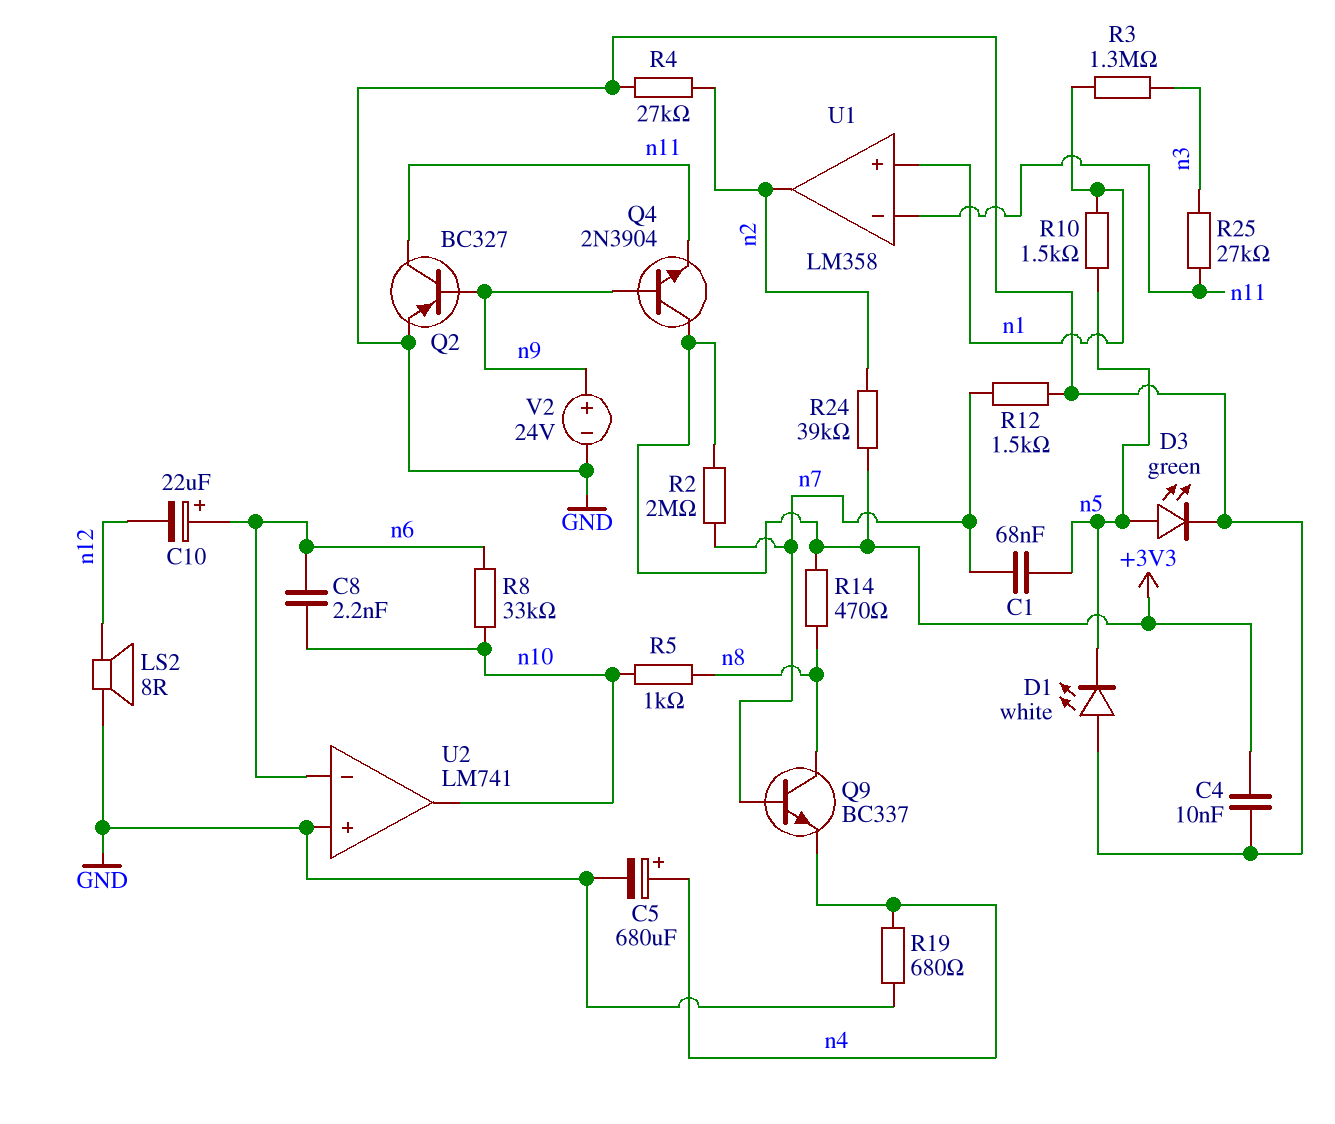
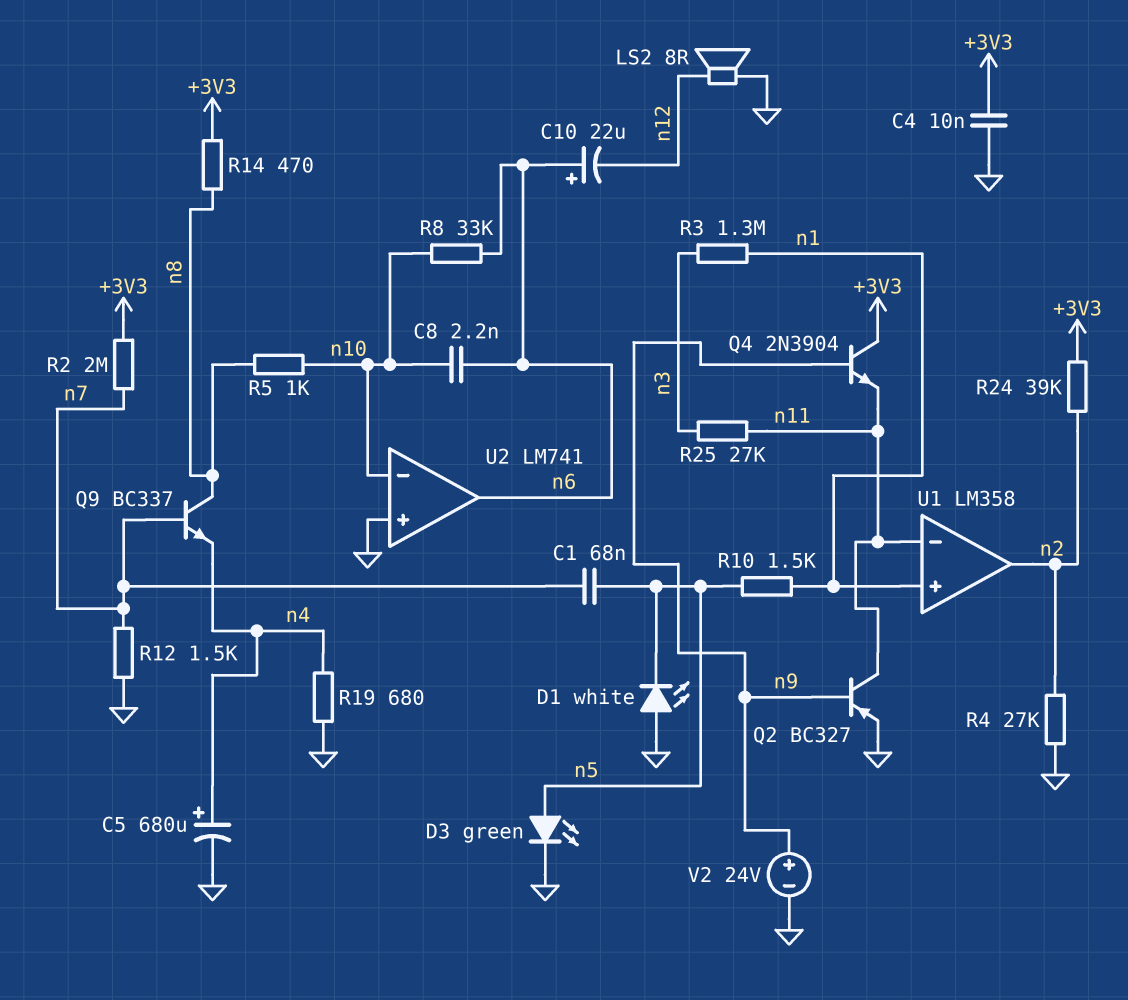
U2 pin in-: n6 -> n10
U2 pin out: n10 -> n6

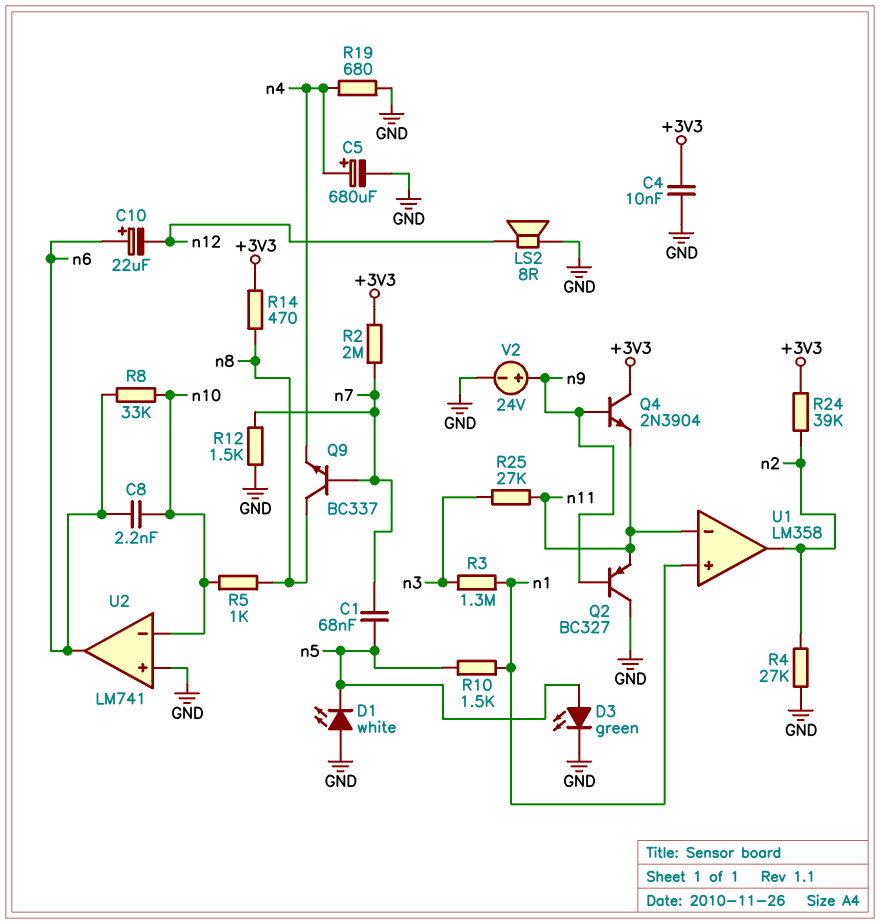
Q2: PNP BC327 (B n9, C n11, E GND) -> PNP BC327 (B n9, C GND, E n11)

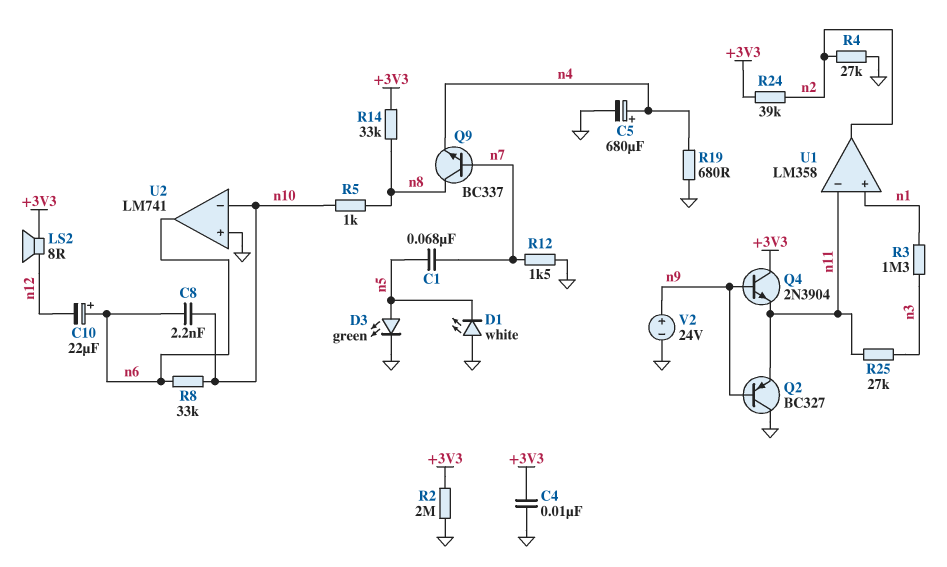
LS2: speaker 8R (GND, n12) -> speaker 8R (+3V3, n12)
R2: 2M (+3V3, n7) -> 2M (+3V3, GND)
R10: 1.5k (n1, n5) -> none
R14: 470 (+3V3, n8) -> 33k (+3V3, n8)

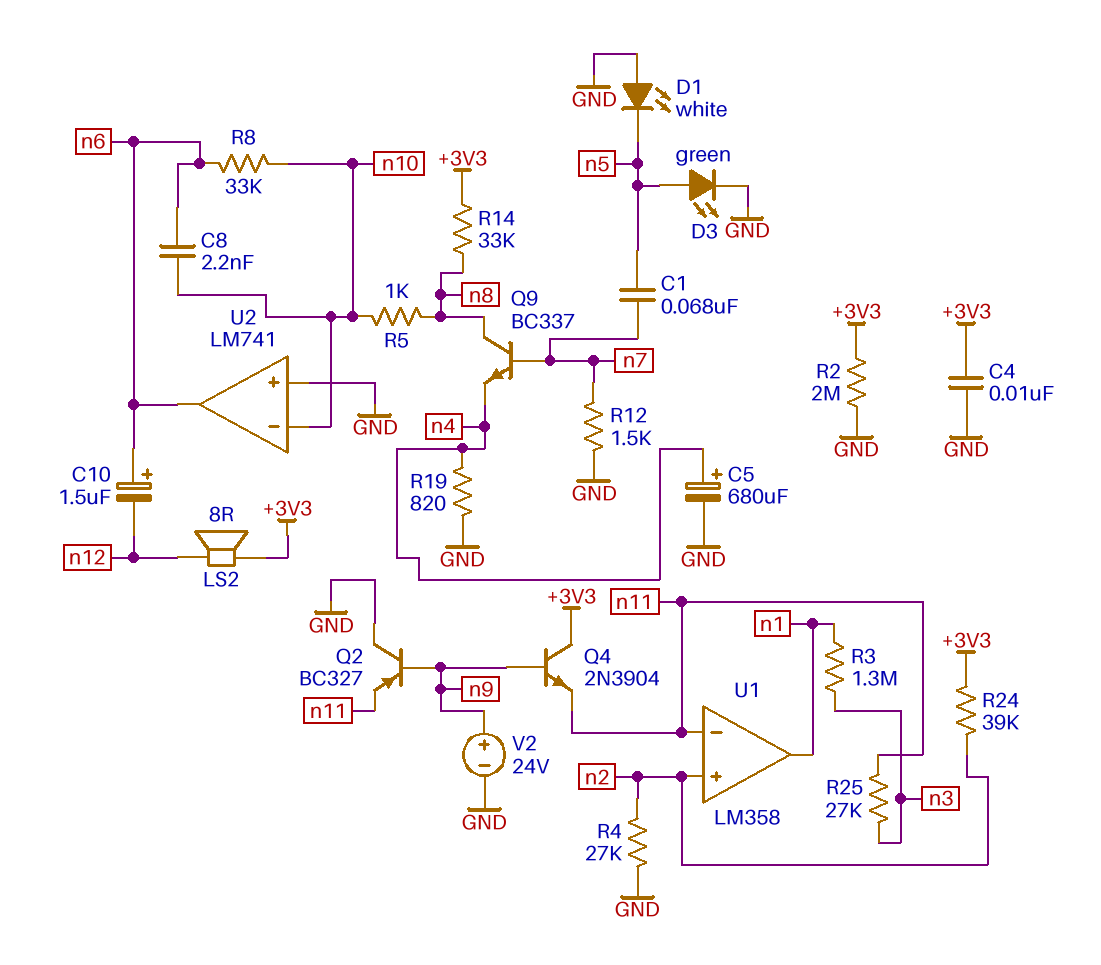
C10: 22uF (plus n6, minus n12) -> 1.5uF (plus n6, minus n12)
R19: 680 (GND, n4) -> 820 (GND, n4)
U1 pin in+: n1 -> n2
U1 pin out: n2 -> n1

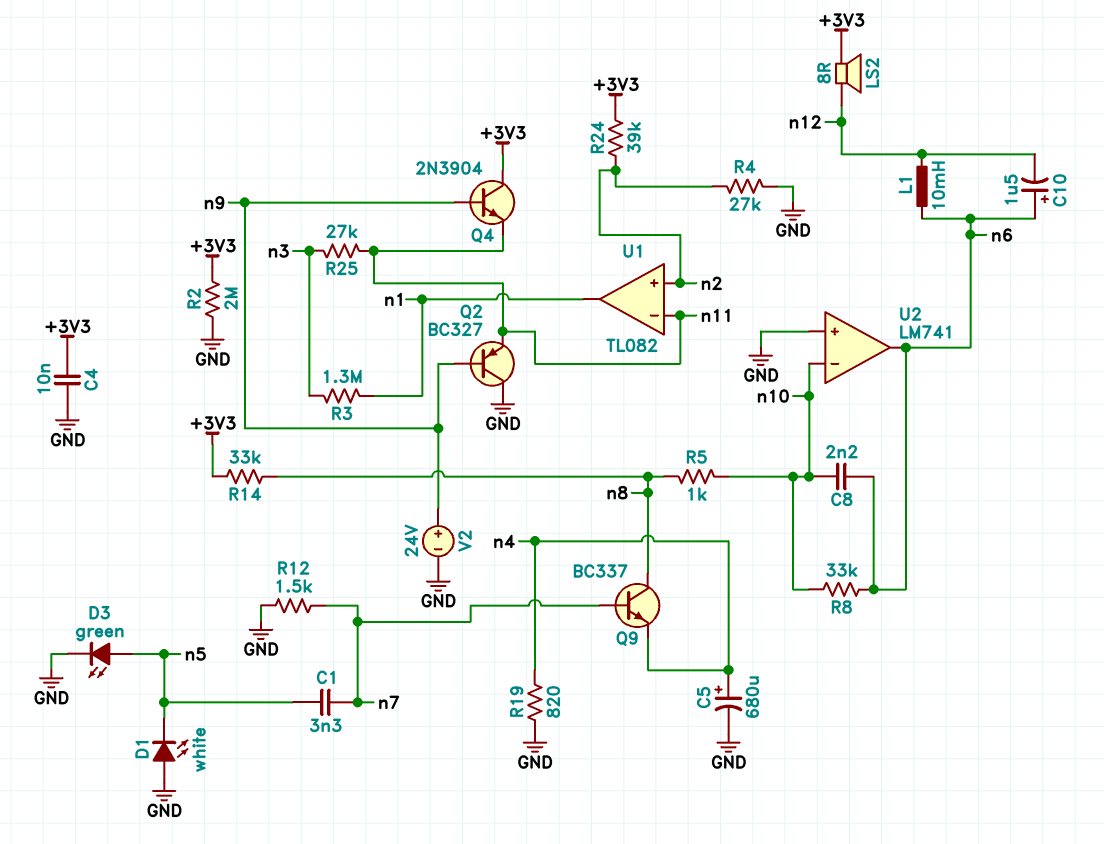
C1: 68nF (n5, n7) -> 3.3nF (n5, n7)
L1: none -> 10mH (n6, n12)
U1: LM358 -> TL082

